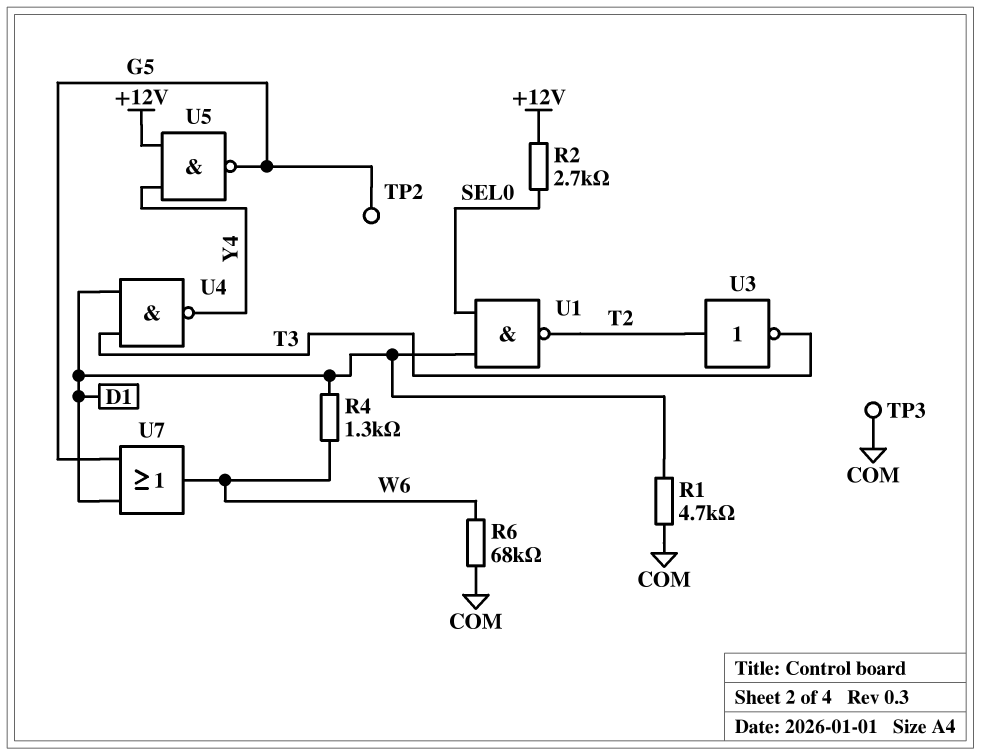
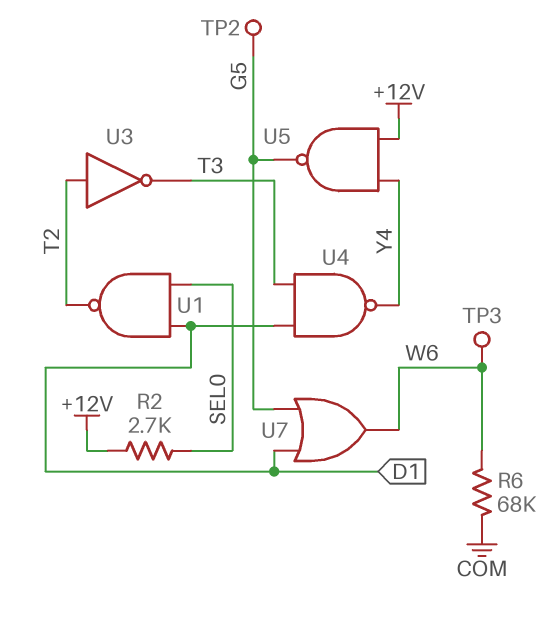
R1: 4.7k (COM, D1) -> none
R4: 1.3k (D1, W6) -> none
TP3: test point (COM) -> test point (W6)

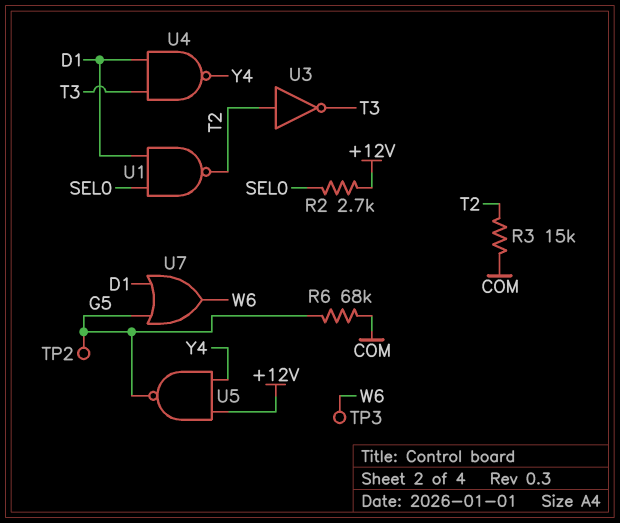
R3: none -> 15k (COM, T2)
R6: 68k (COM, W6) -> 68k (COM, G5)

